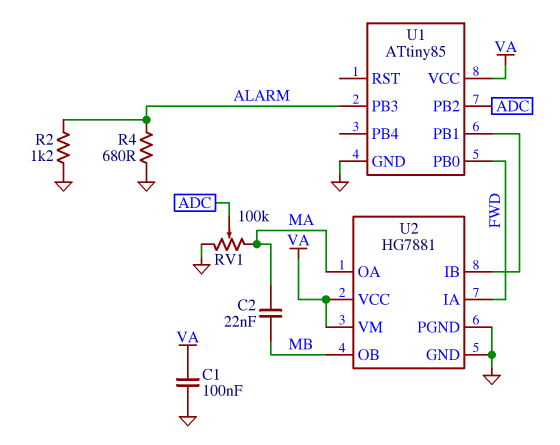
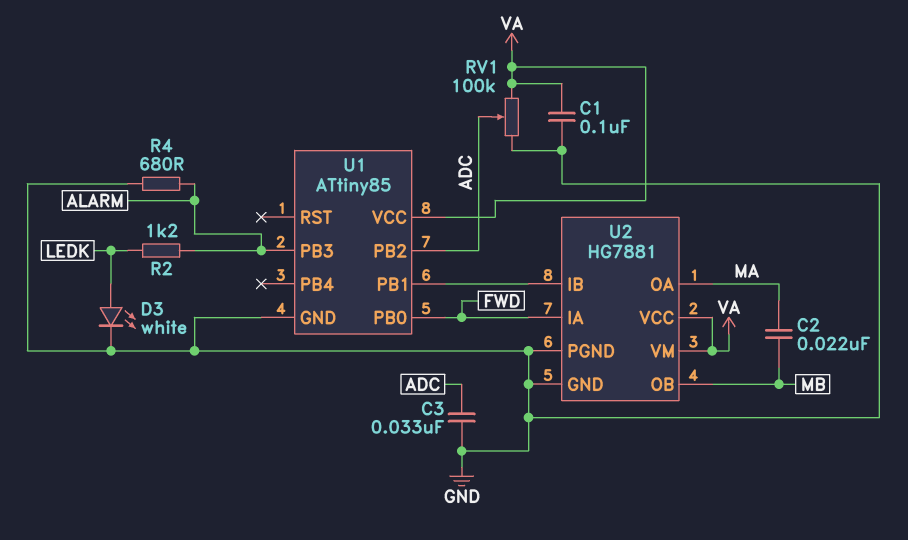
C3: none -> 33nF (ADC, GND)
D3: none -> LED white (A LEDK, K GND)
R2: 1.2k (ALARM, GND) -> 1.2k (ALARM, LEDK)
RV1: 100k (GND, MA, wiper ADC) -> 100k (GND, VA, wiper ADC)

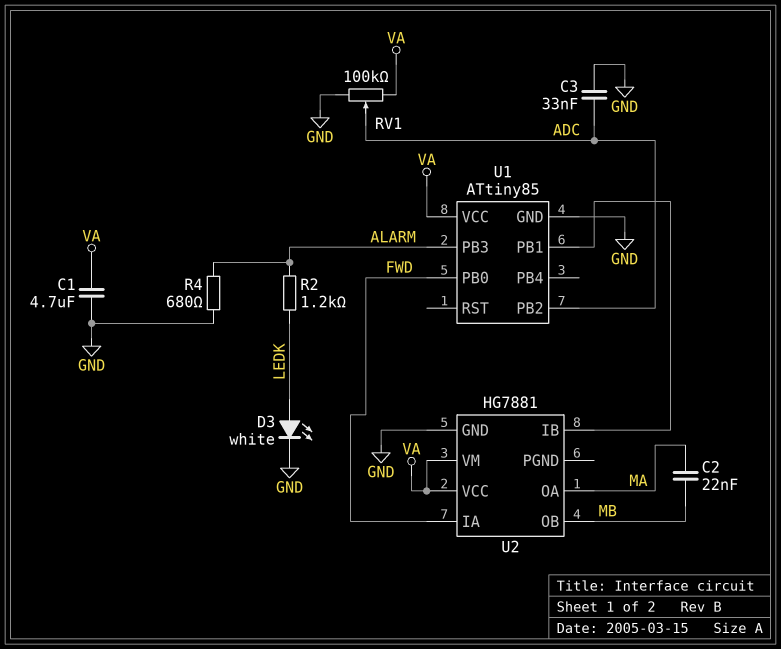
C1: 100nF (GND, VA) -> 4.7uF (GND, VA)
U2 pin PGND: GND -> none

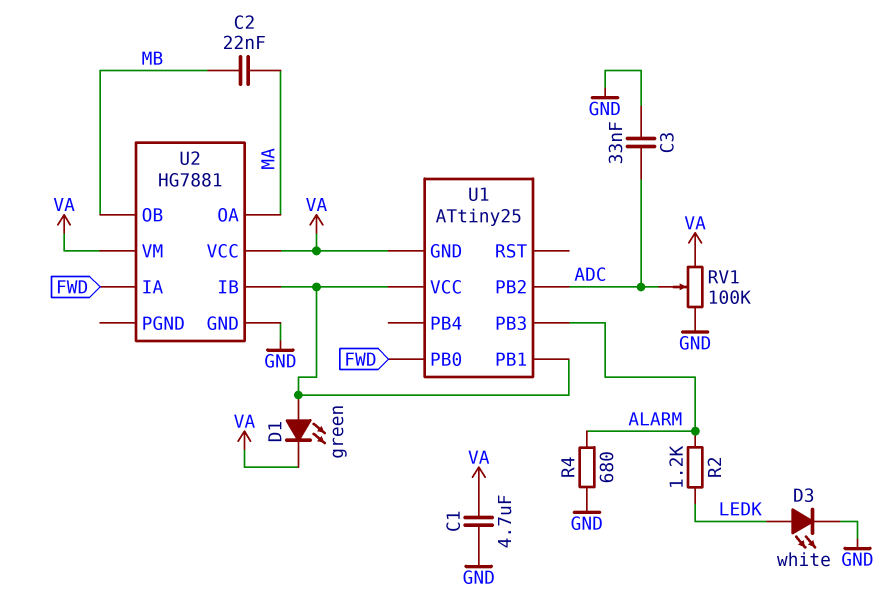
D1: none -> LED green (A U1/PB1, K VA)
U1: ATtiny85 -> ATtiny25
U1 pin GND: GND -> VA
U1 pin VCC: VA -> U1/PB1

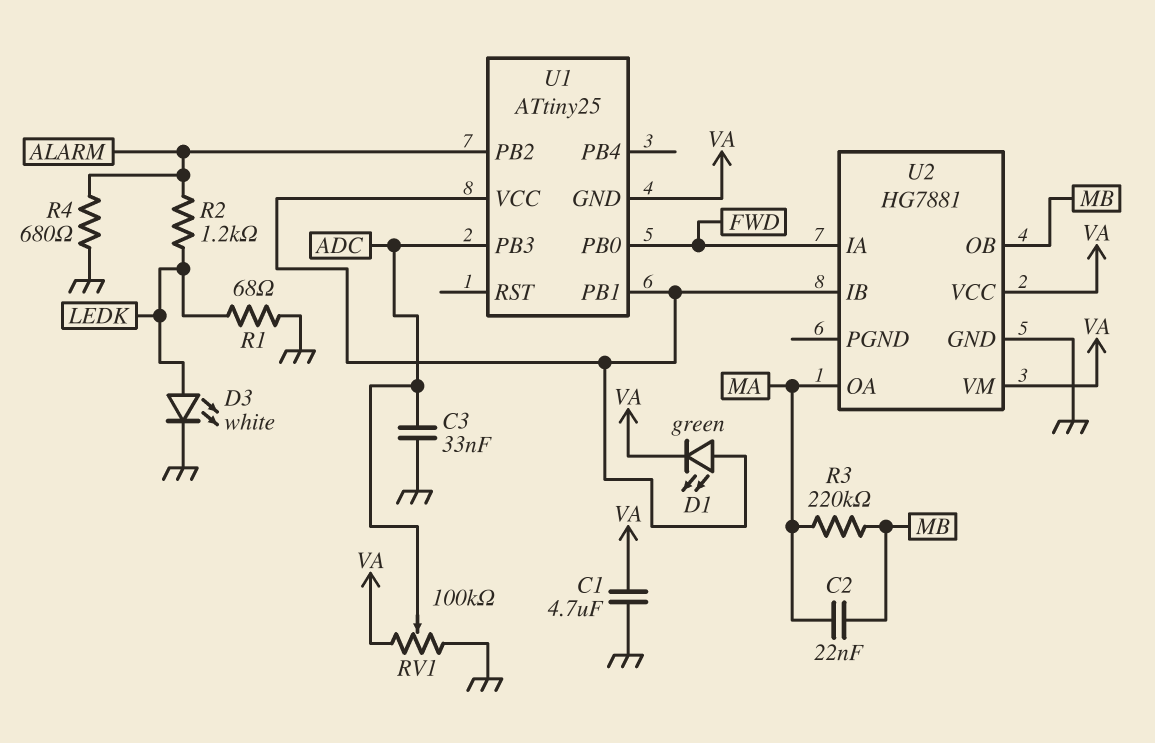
R1: none -> 68 (GND, LEDK)
R3: none -> 220k (MA, MB)
U1 pin PB2: ADC -> ALARM
U1 pin PB3: ALARM -> ADC

